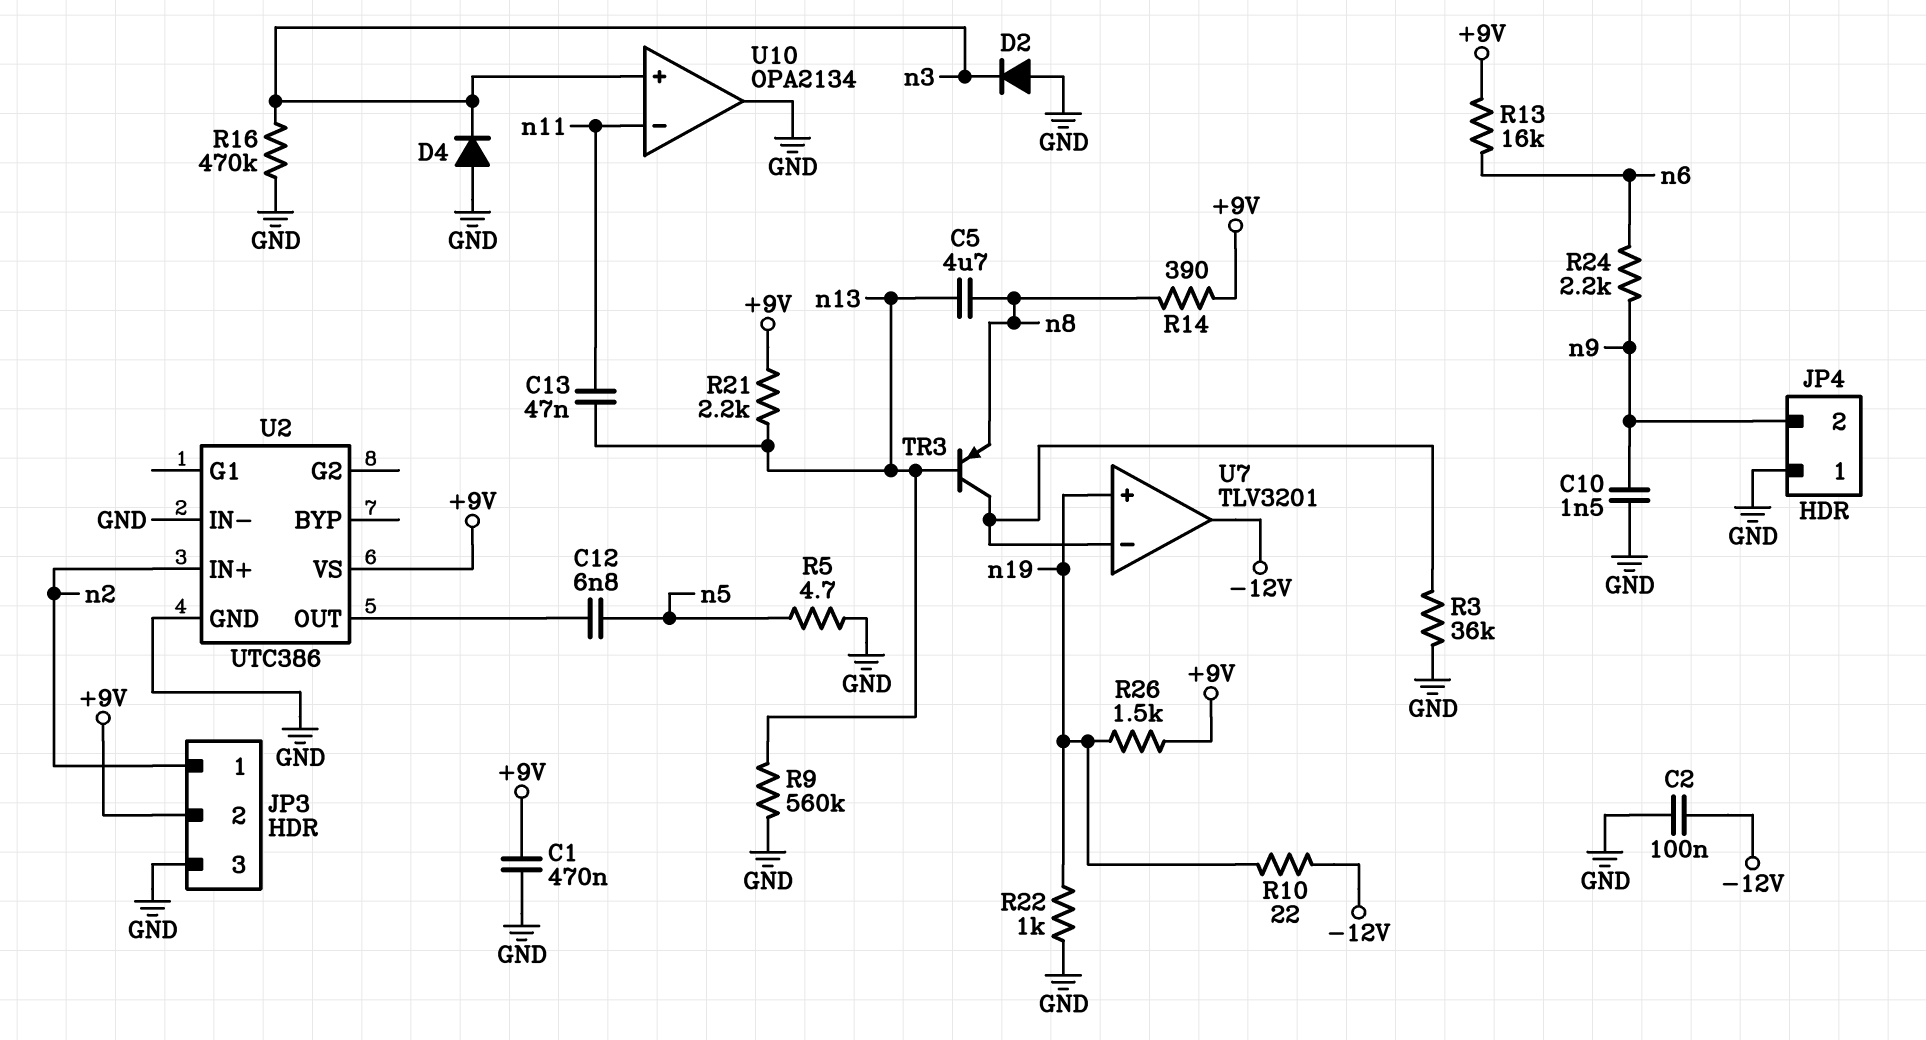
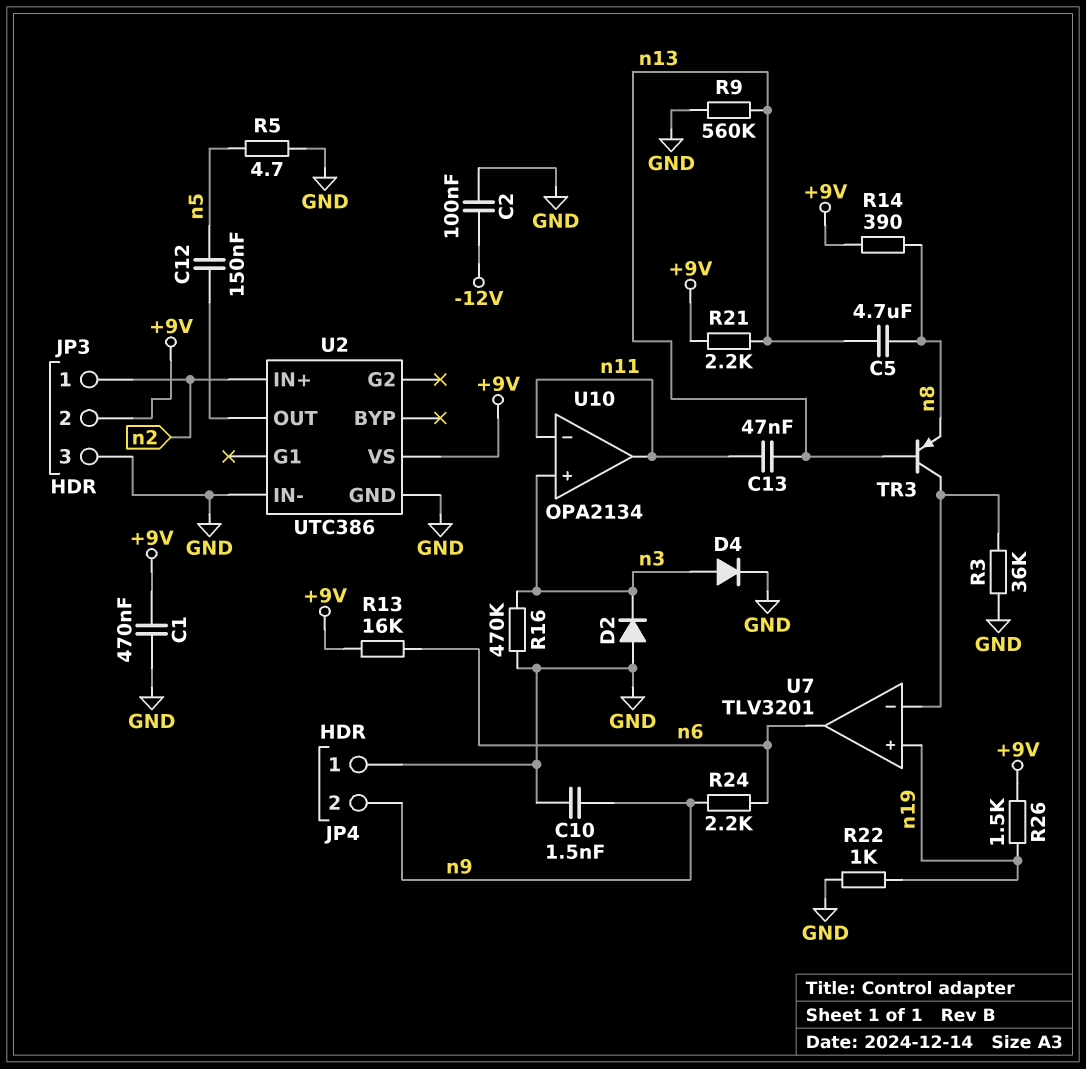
C12: 6.8nF (U2/OUT, n5) -> 150nF (U2/OUT, n5)
D4: diode (A GND, K n3) -> diode (A n3, K GND)
R10: 22 (-12V, n19) -> none
U7 pin out: -12V -> n6
U10 pin out: GND -> n11

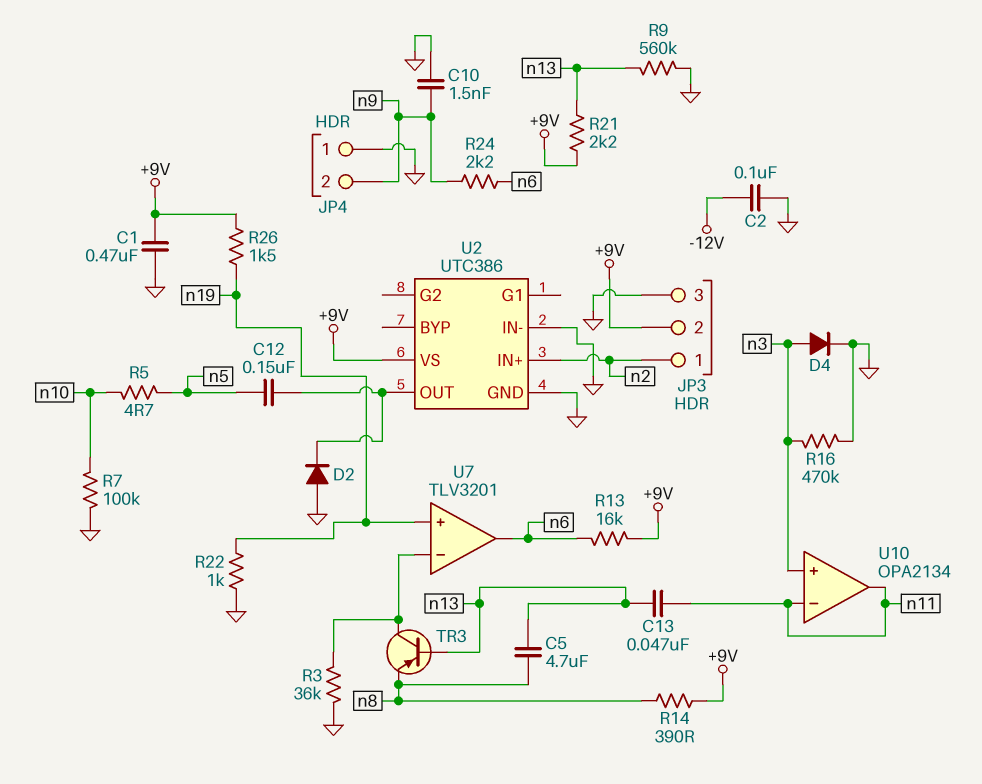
D2: diode (A GND, K n3) -> diode (A GND, K U2/OUT)
R5: 4.7 (GND, n5) -> 4.7 (n5, n10)
R7: none -> 100k (GND, n10)

